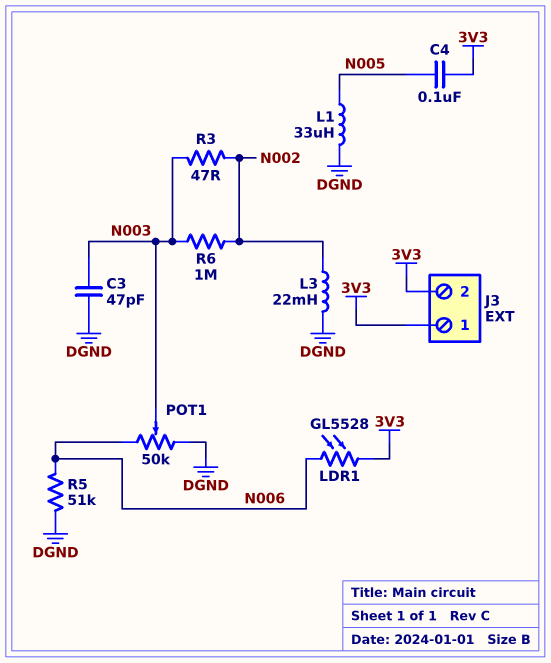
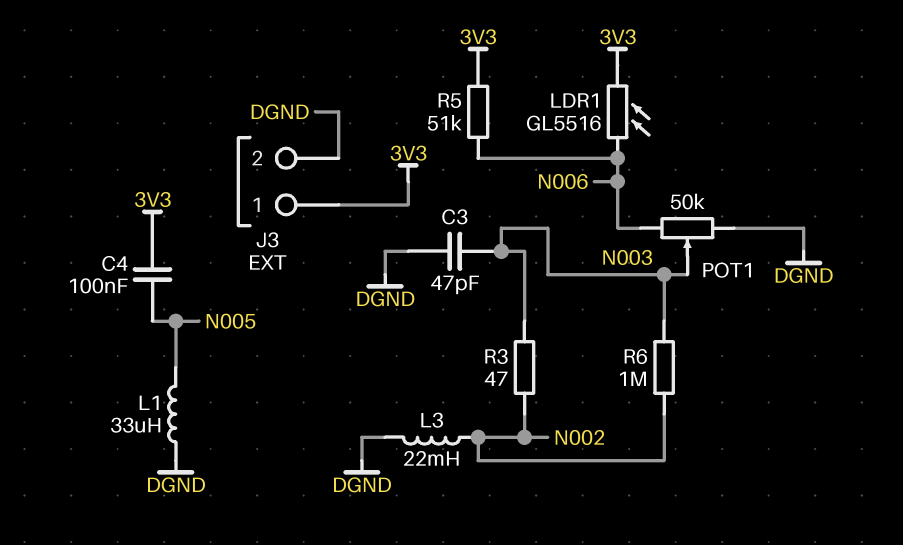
J3 pin 2: 3V3 -> DGND
LDR1: GL5528 (3V3, N006) -> GL5516 (3V3, N006)
R5: 51k (DGND, N006) -> 51k (3V3, N006)

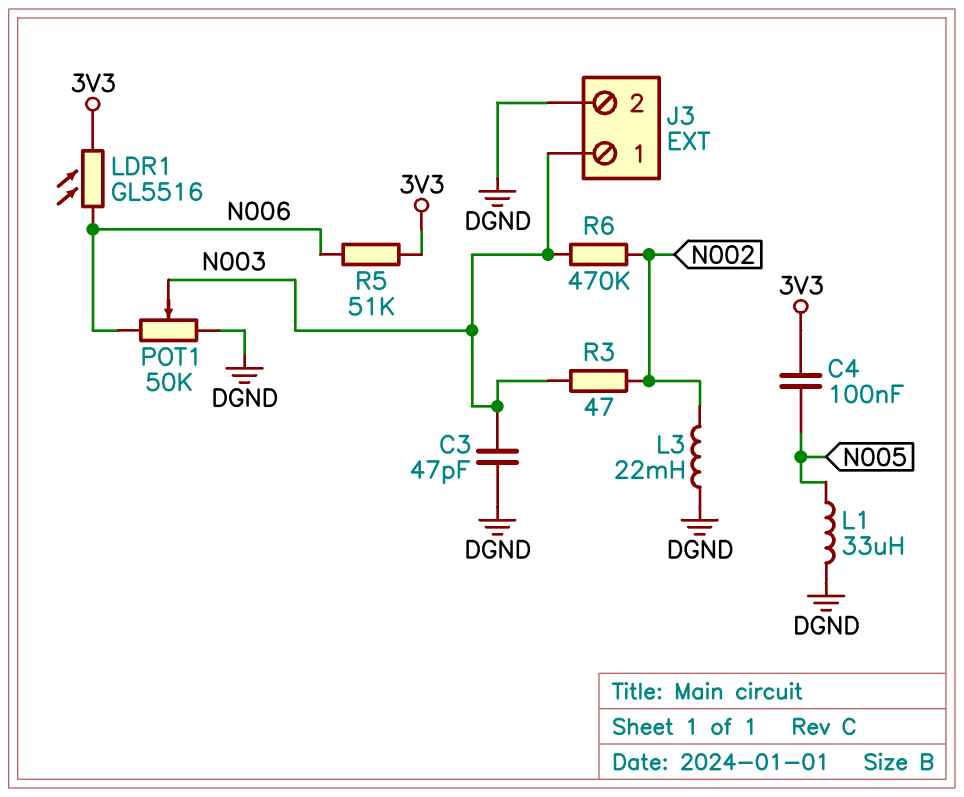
J3 pin 1: 3V3 -> N003
R6: 1M (N002, N003) -> 470k (N002, N003)

